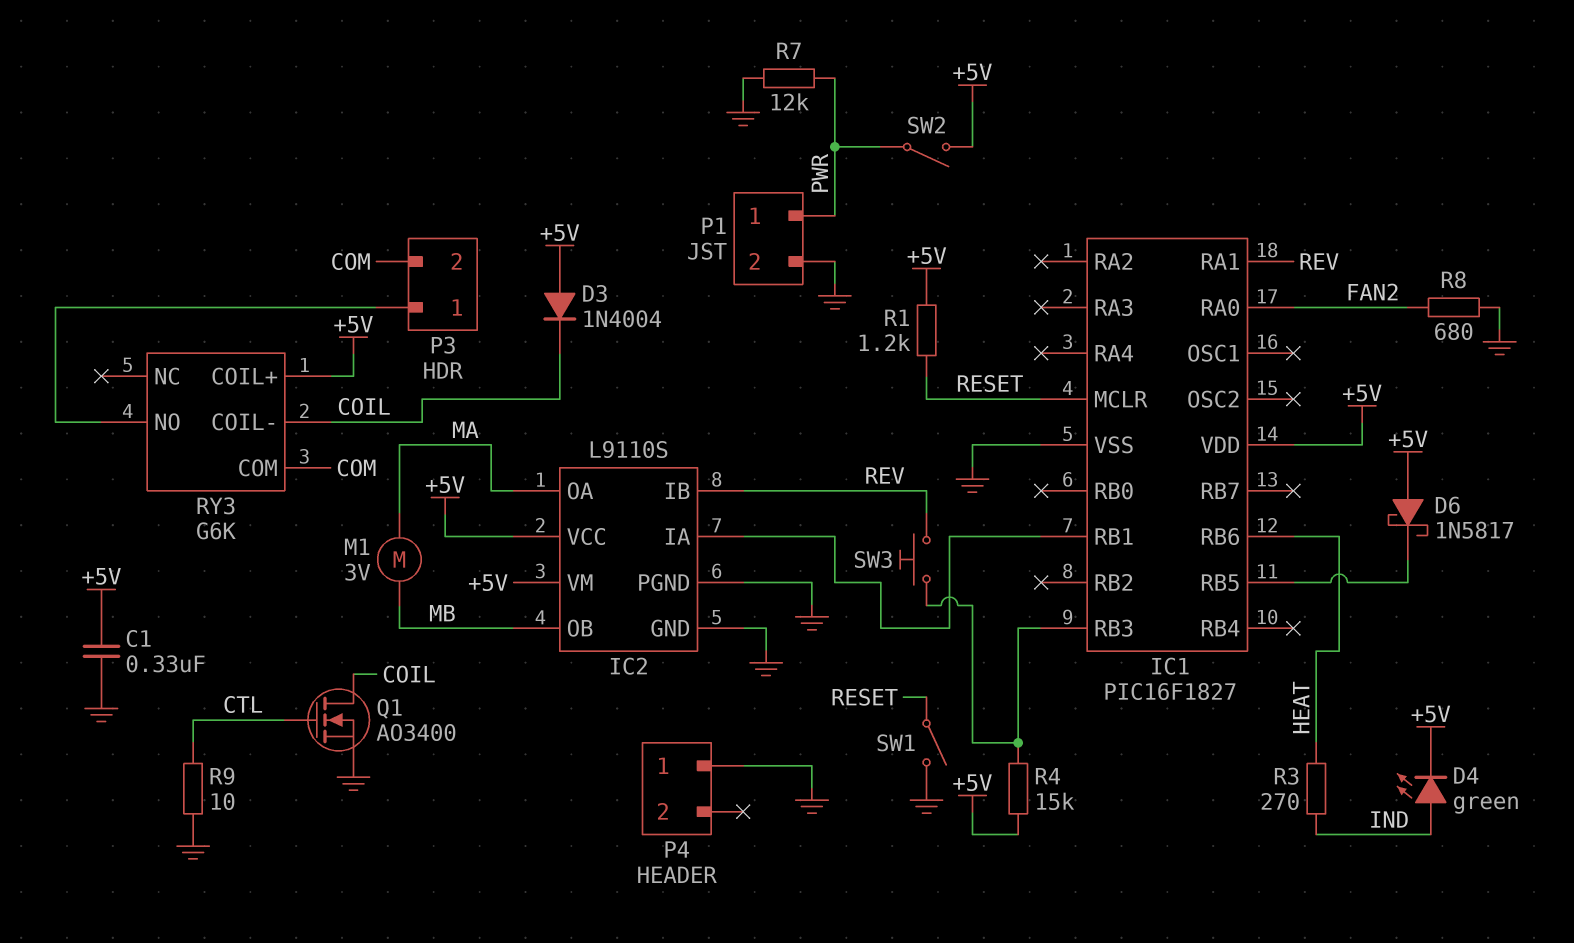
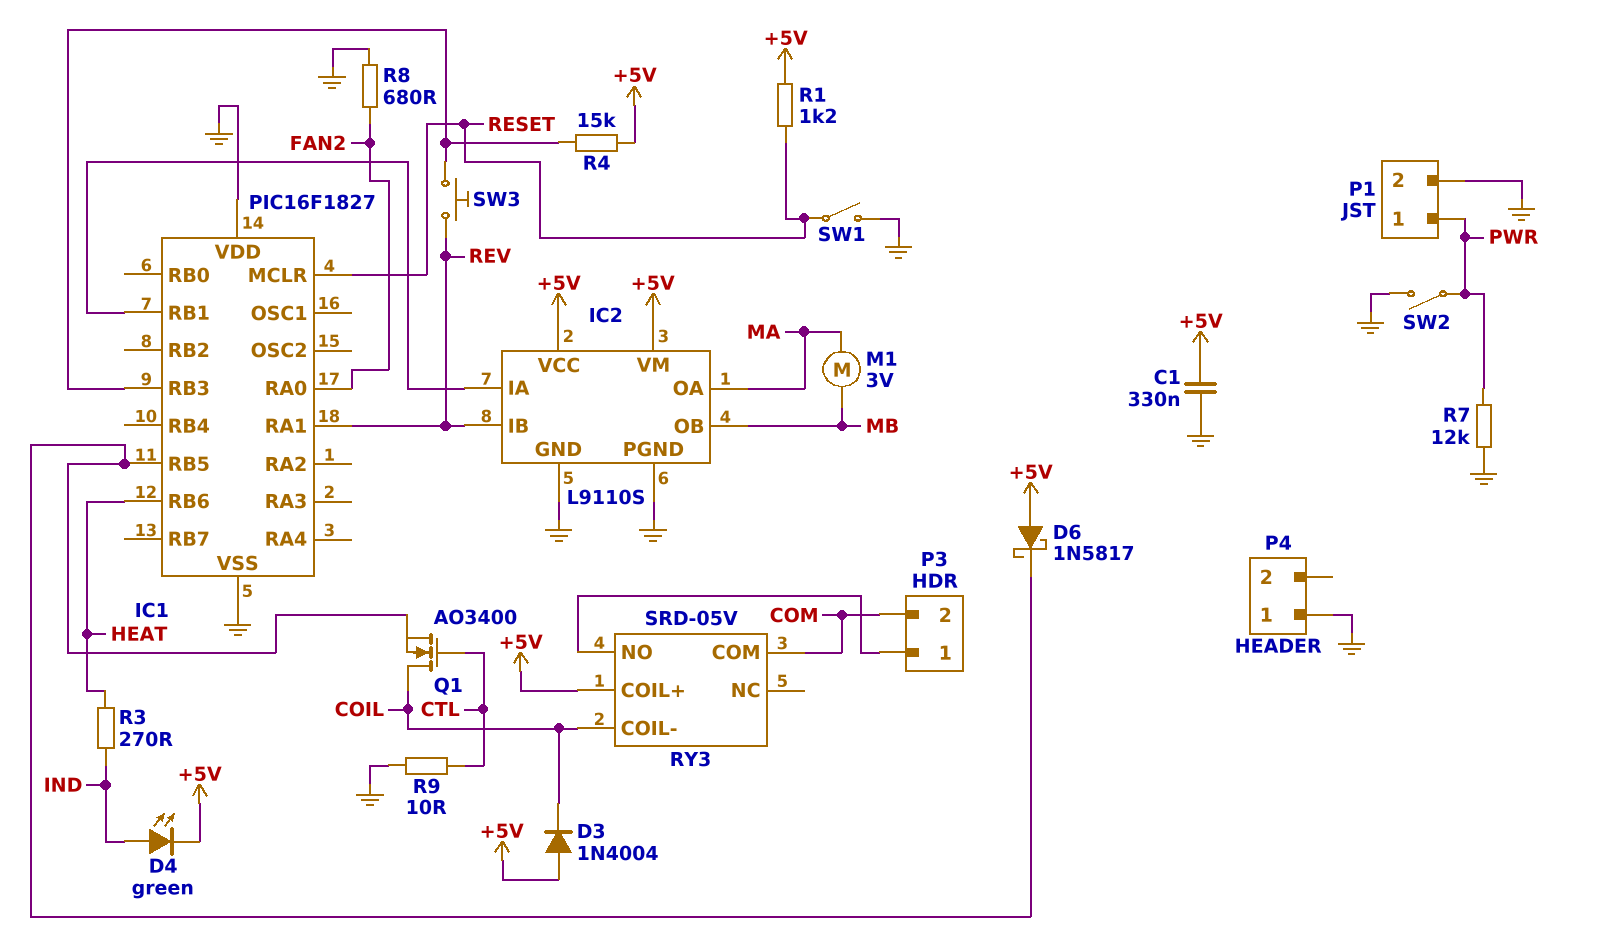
IC1 pin VDD: +5V -> GND
Q1: NMOS AO3400 (G CTL, D COIL, S GND) -> NMOS AO3400 (G CTL, D COIL, S IC1/RB5)
RY3: G6K -> SRD-05V
SW2: switch (+5V, PWR) -> switch (GND, PWR)

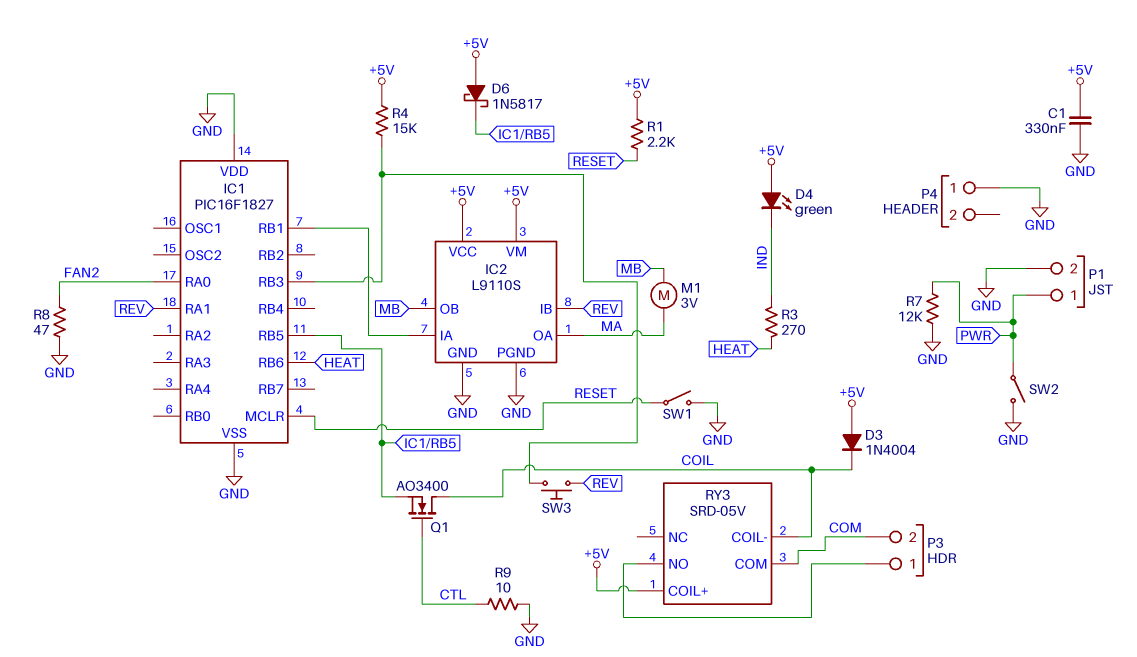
D4: LED green (A IND, K +5V) -> LED green (A +5V, K IND)
R1: 1.2k (+5V, RESET) -> 2.2k (+5V, RESET)
R8: 680 (FAN2, GND) -> 47 (FAN2, GND)

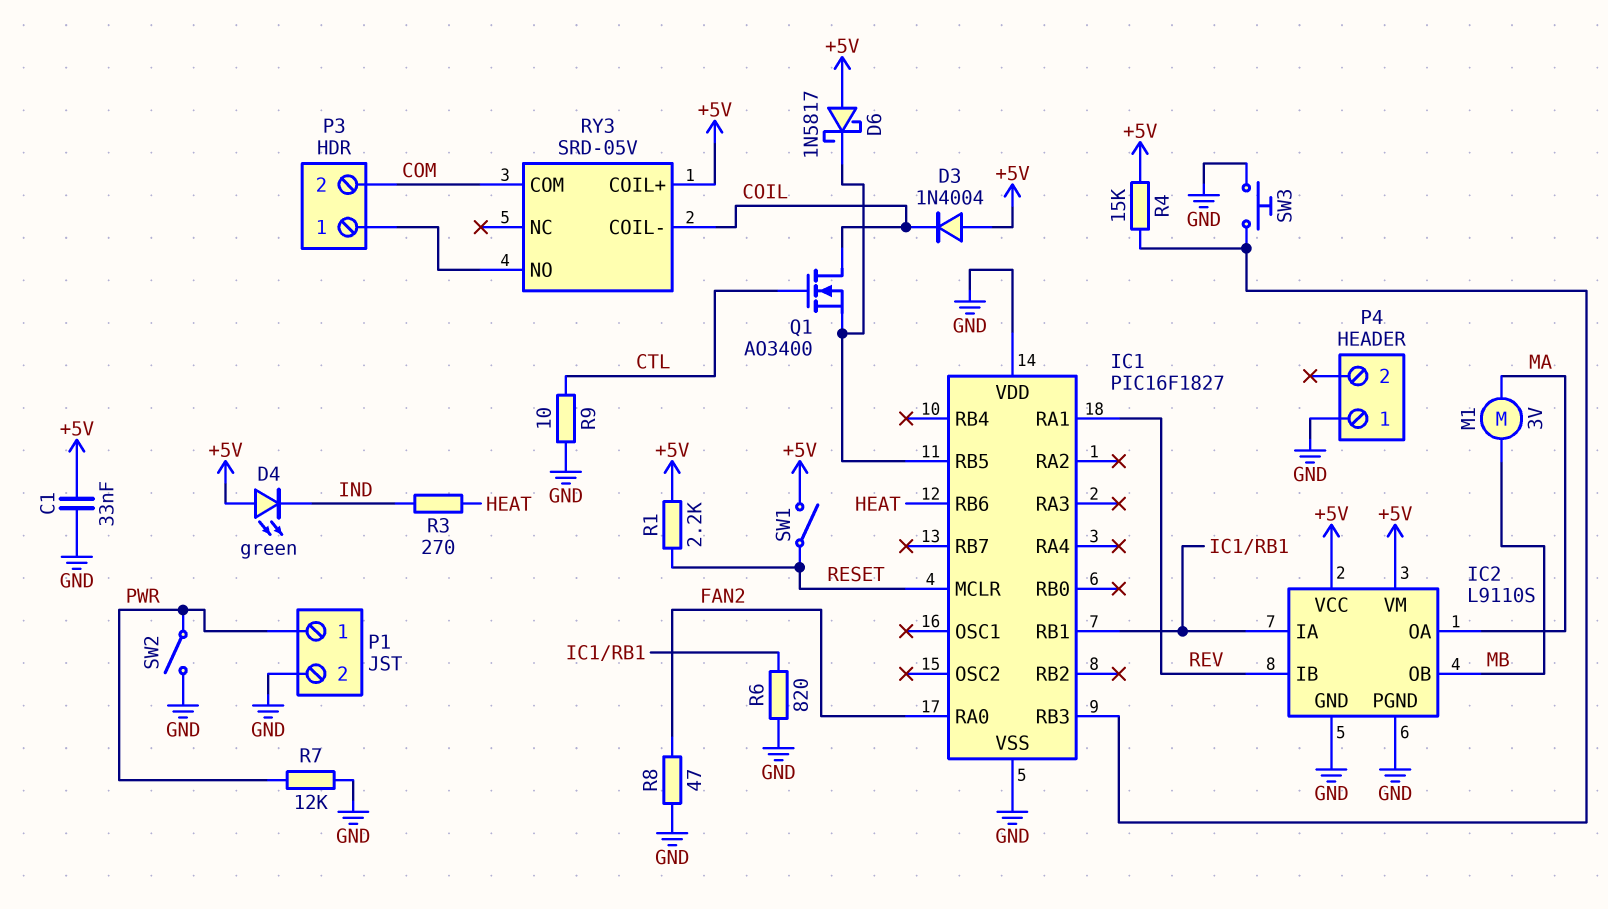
C1: 330nF (+5V, GND) -> 33nF (+5V, GND)
R6: none -> 820 (GND, IC1/RB1)
SW1: switch (GND, RESET) -> switch (+5V, RESET)
SW3: button (IC1/RB3, REV) -> button (GND, IC1/RB3)

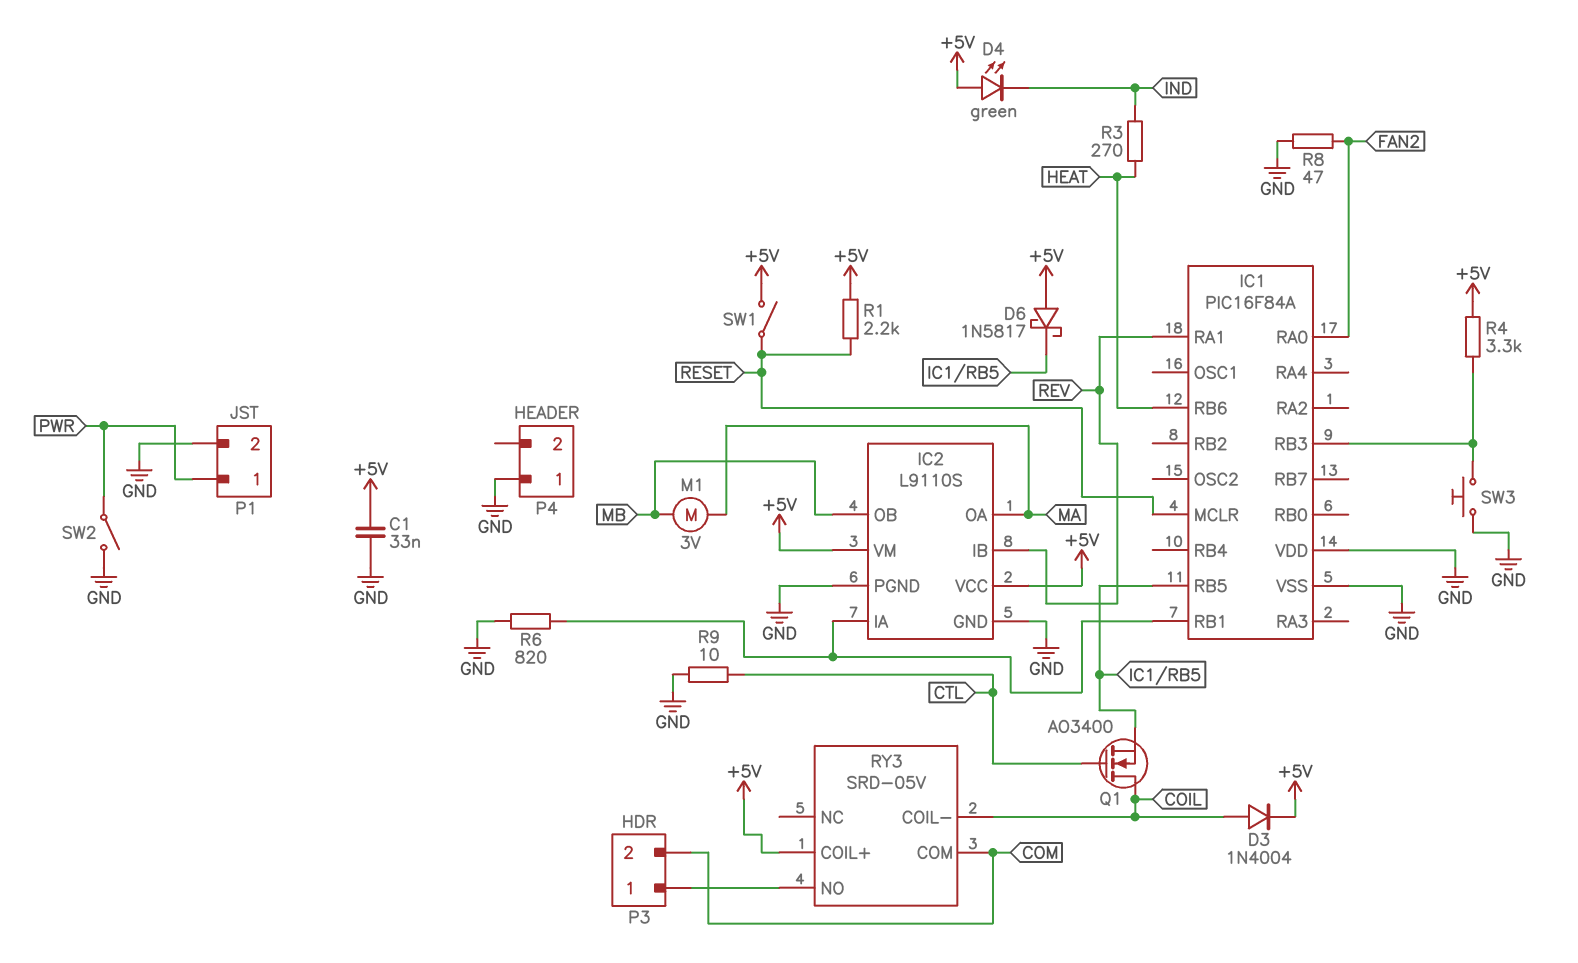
D3: diode 1N4004 (A +5V, K COIL) -> diode 1N4004 (A COIL, K +5V)
IC1: PIC16F1827 -> PIC16F84A
R4: 15k (+5V, IC1/RB3) -> 3.3k (+5V, IC1/RB3)
R7: 12k (GND, PWR) -> none

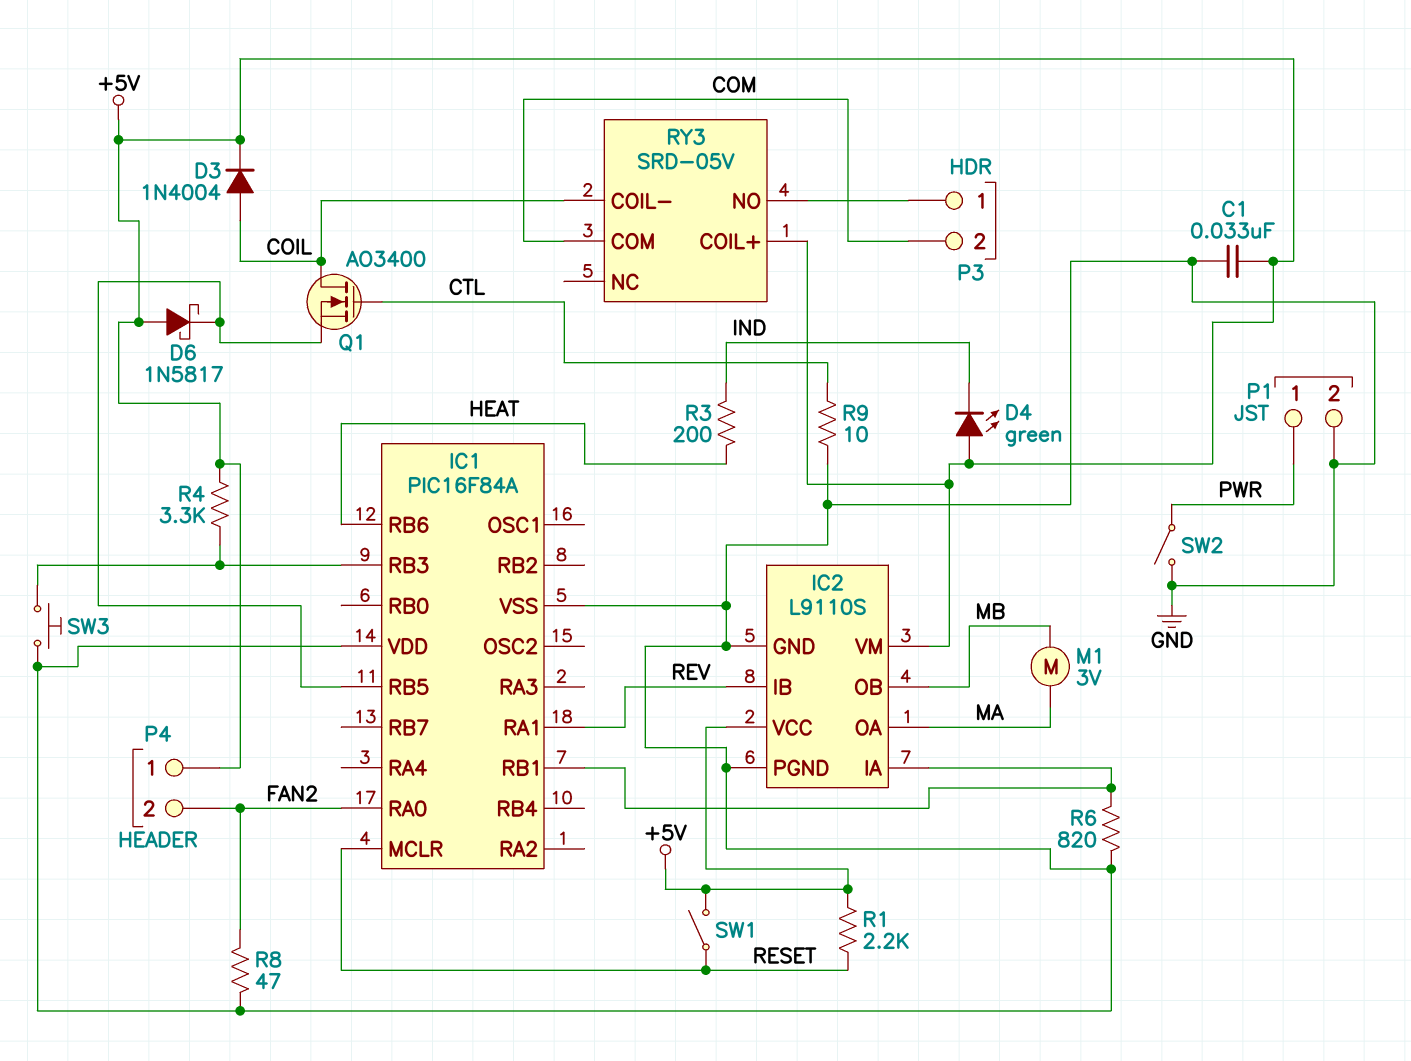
P4 pin 1: GND -> +5V
P4 pin 2: none -> FAN2
R3: 270 (HEAT, IND) -> 200 (HEAT, IND)

